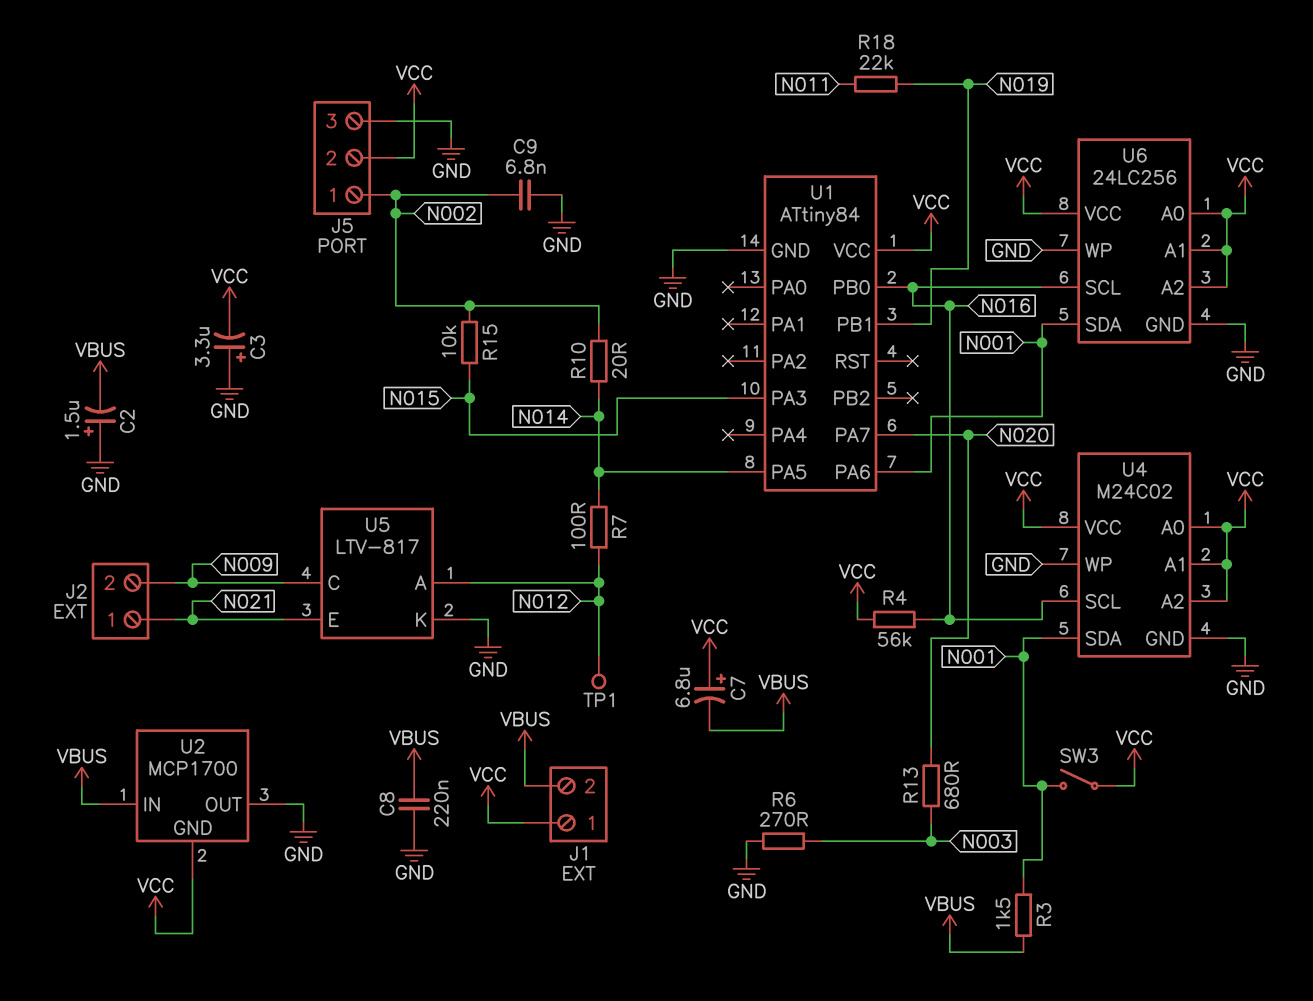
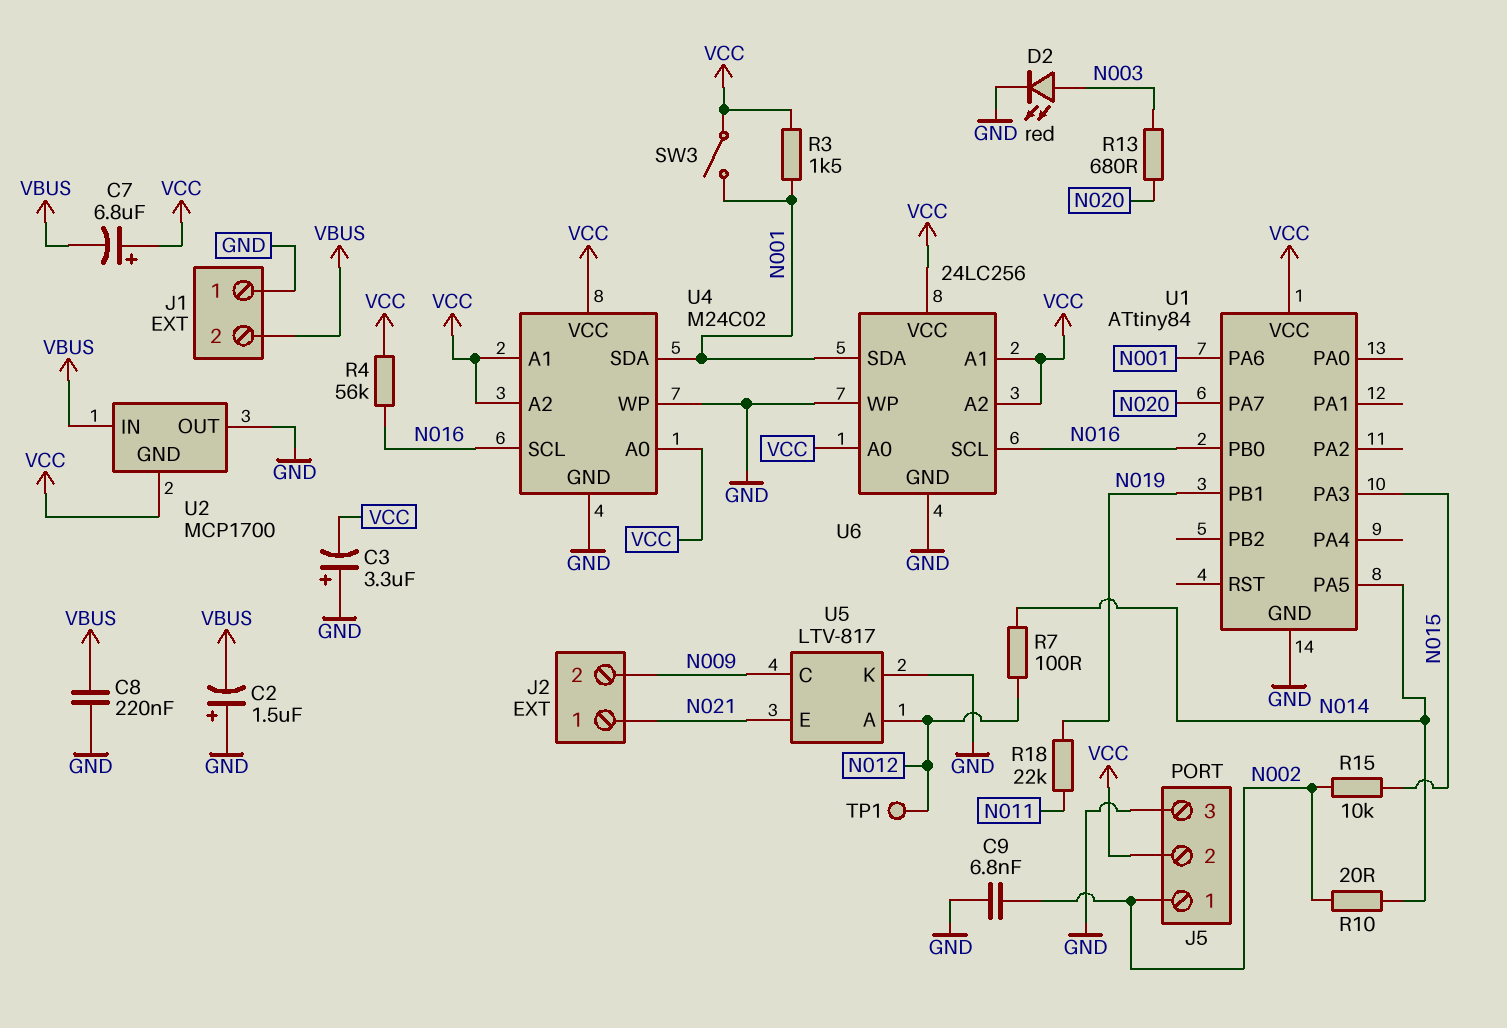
D2: none -> LED red (A N003, K GND)
J1 pin 1: VCC -> GND
R3: 1.5k (N001, VBUS) -> 1.5k (N001, VCC)
R6: 270 (GND, N003) -> none

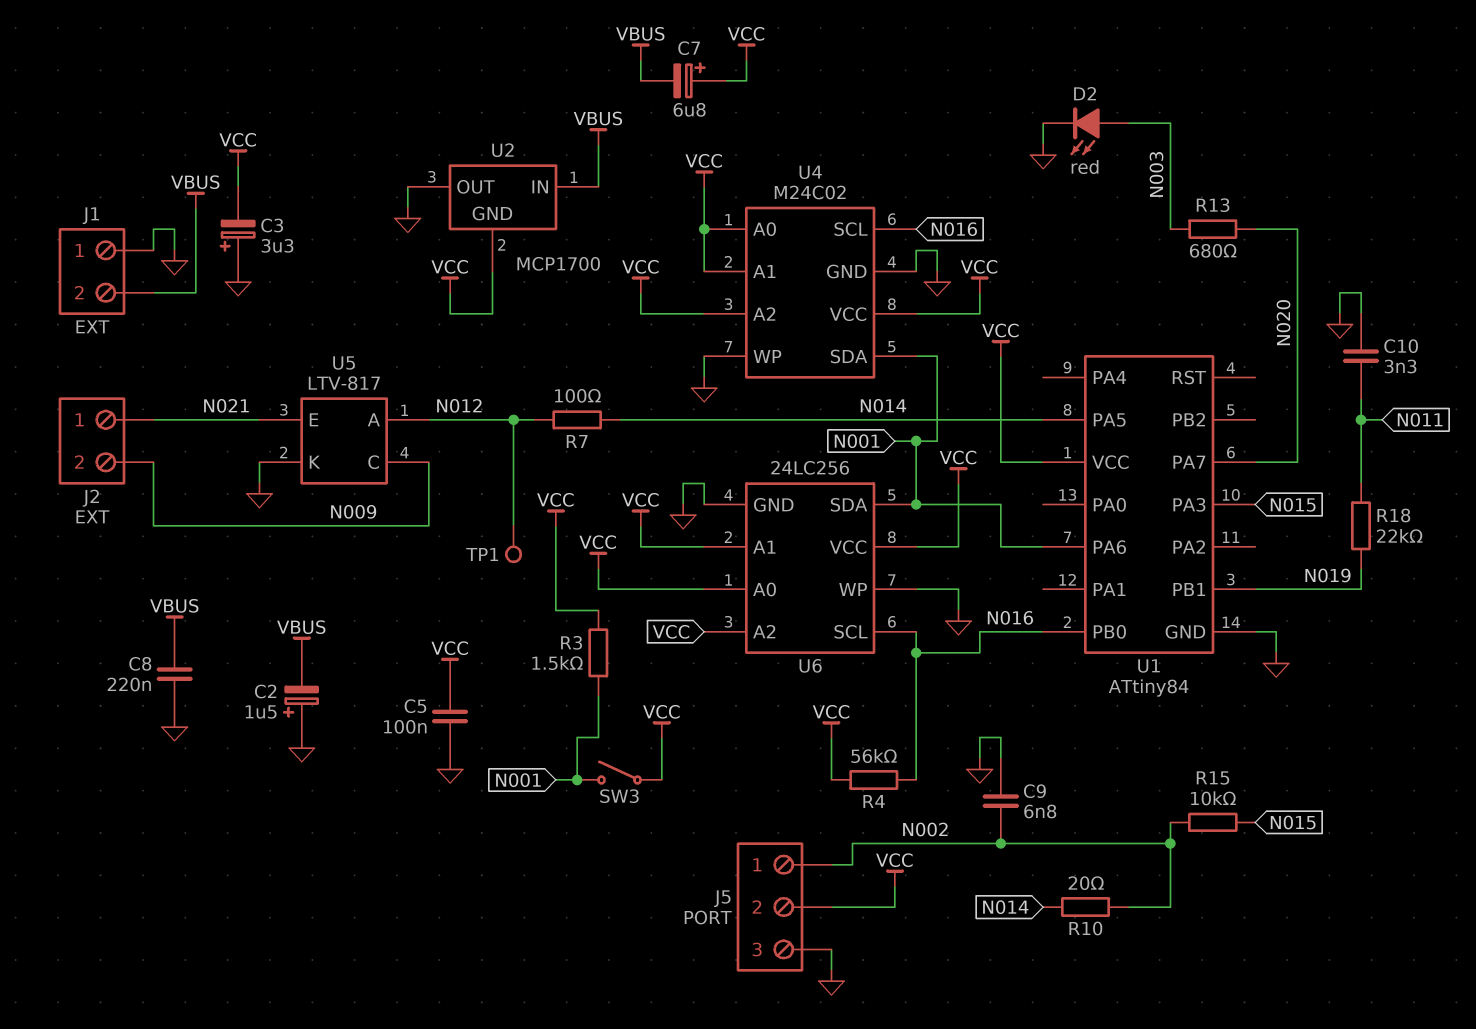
C5: none -> 100nF (GND, VCC)
C10: none -> 3.3nF (GND, N011)

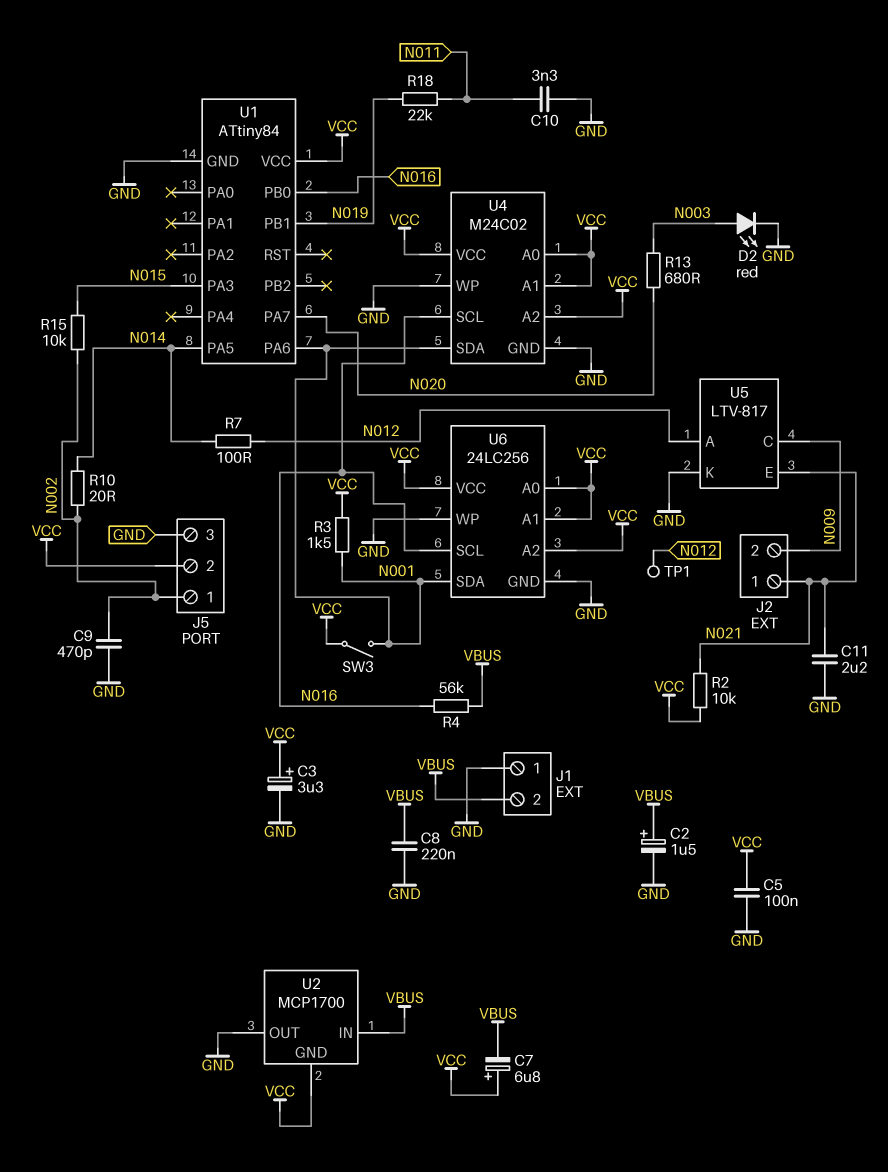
C2: 1.5uF (plus GND, minus VBUS) -> 1.5uF (plus VBUS, minus GND)
C3: 3.3uF (plus GND, minus VCC) -> 3.3uF (plus VCC, minus GND)
C9: 6.8nF (GND, N002) -> 470pF (GND, N002)
C11: none -> 2.2uF (GND, N021)
R2: none -> 10k (N021, VCC)
R4: 56k (N016, VCC) -> 56k (N016, VBUS)

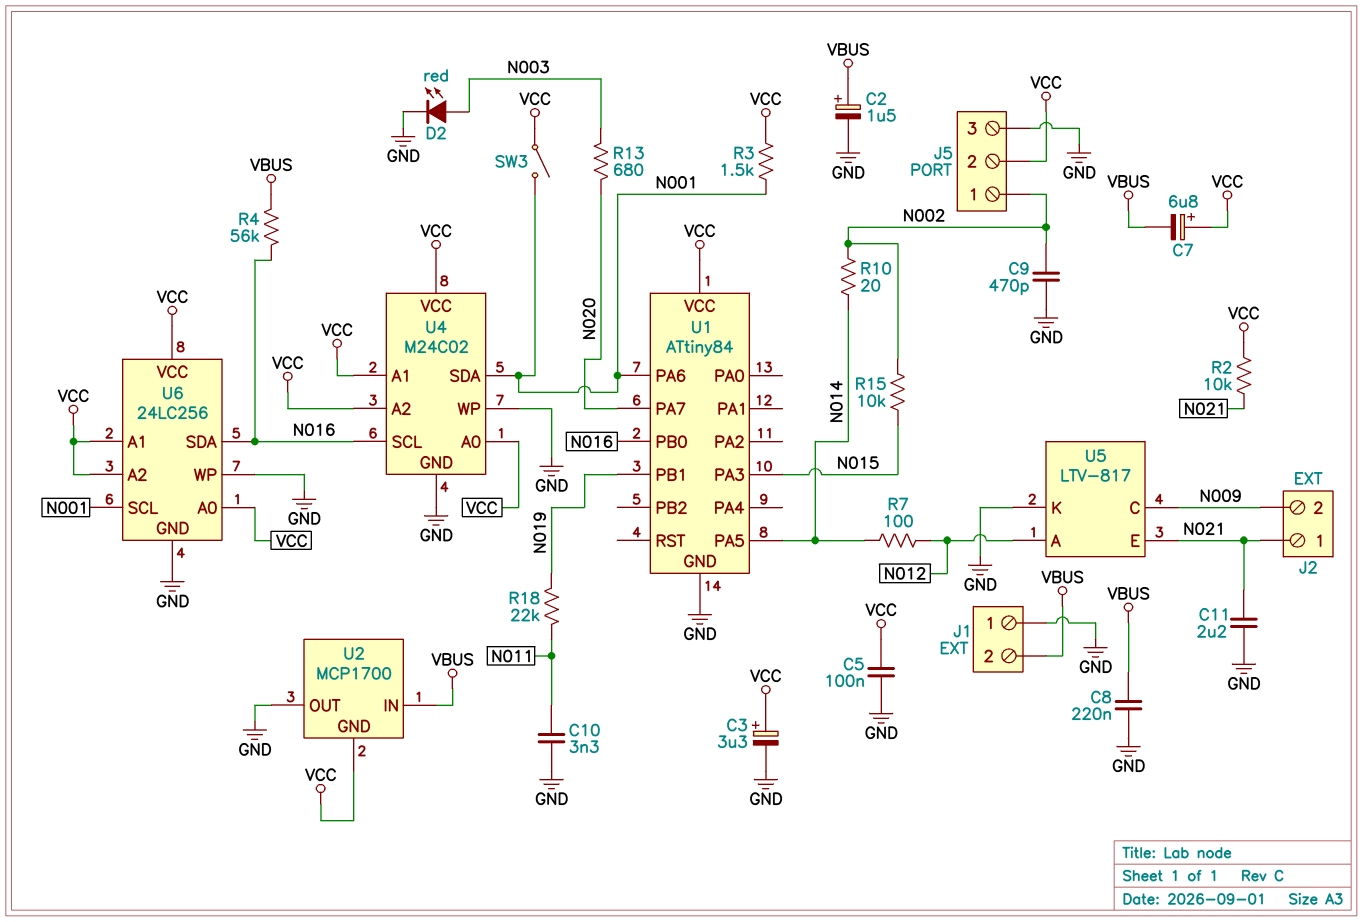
TP1: test point (N012) -> none
U6 pin SCL: N016 -> N001
U6 pin SDA: N001 -> N016

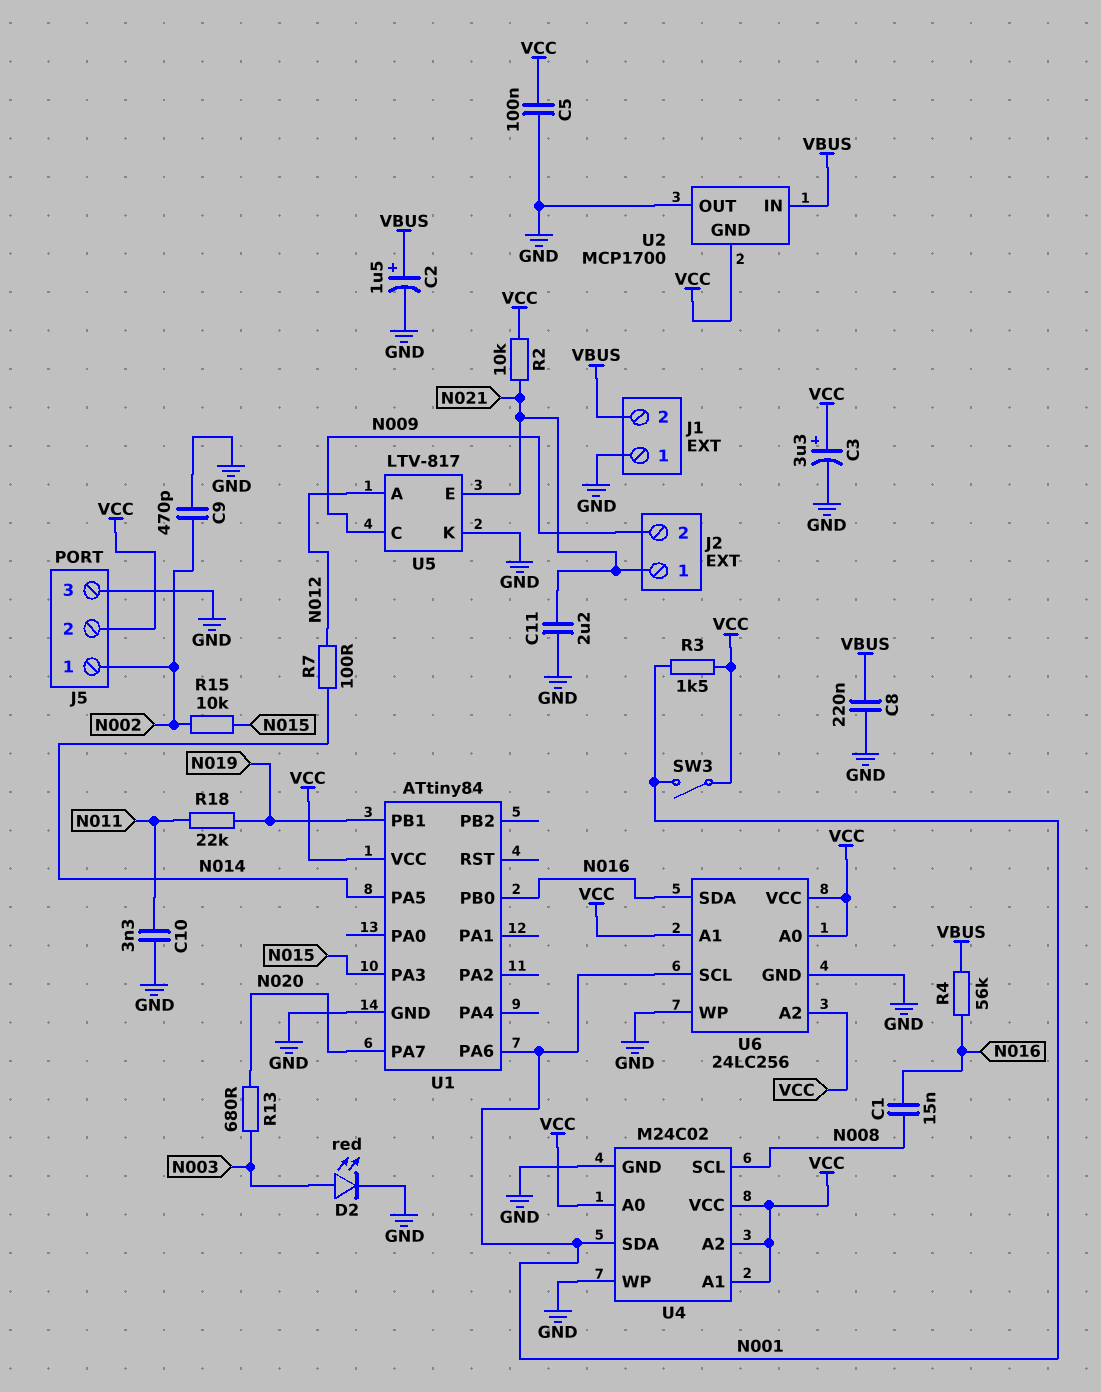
C1: none -> 15nF (N008, N016)
C7: 6.8uF (plus VCC, minus VBUS) -> none
R10: 20 (N002, N014) -> none
U4 pin SCL: N016 -> N008

